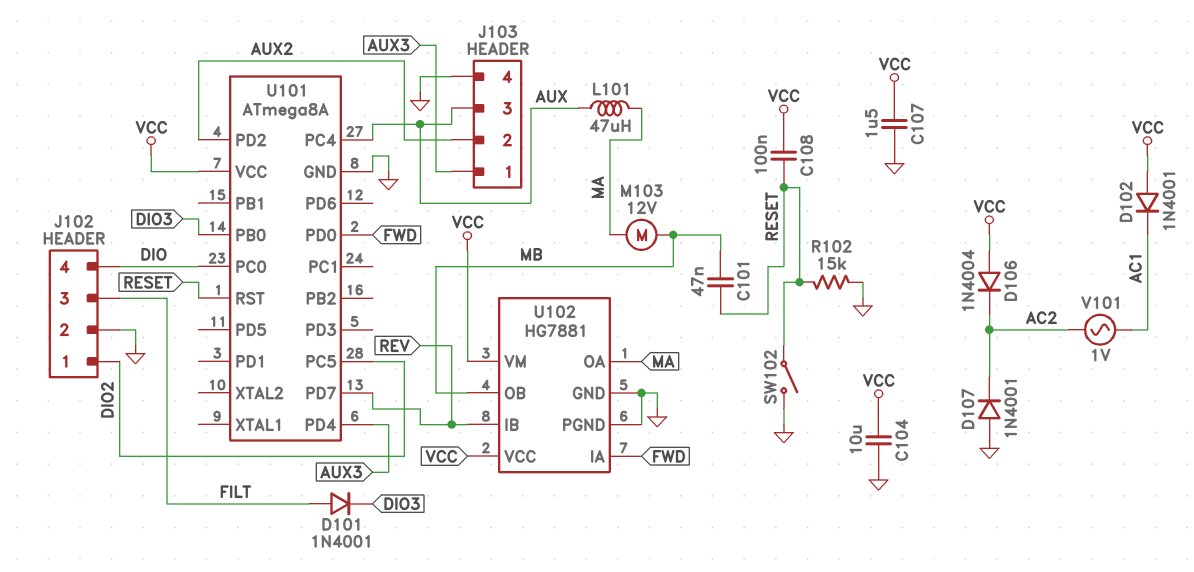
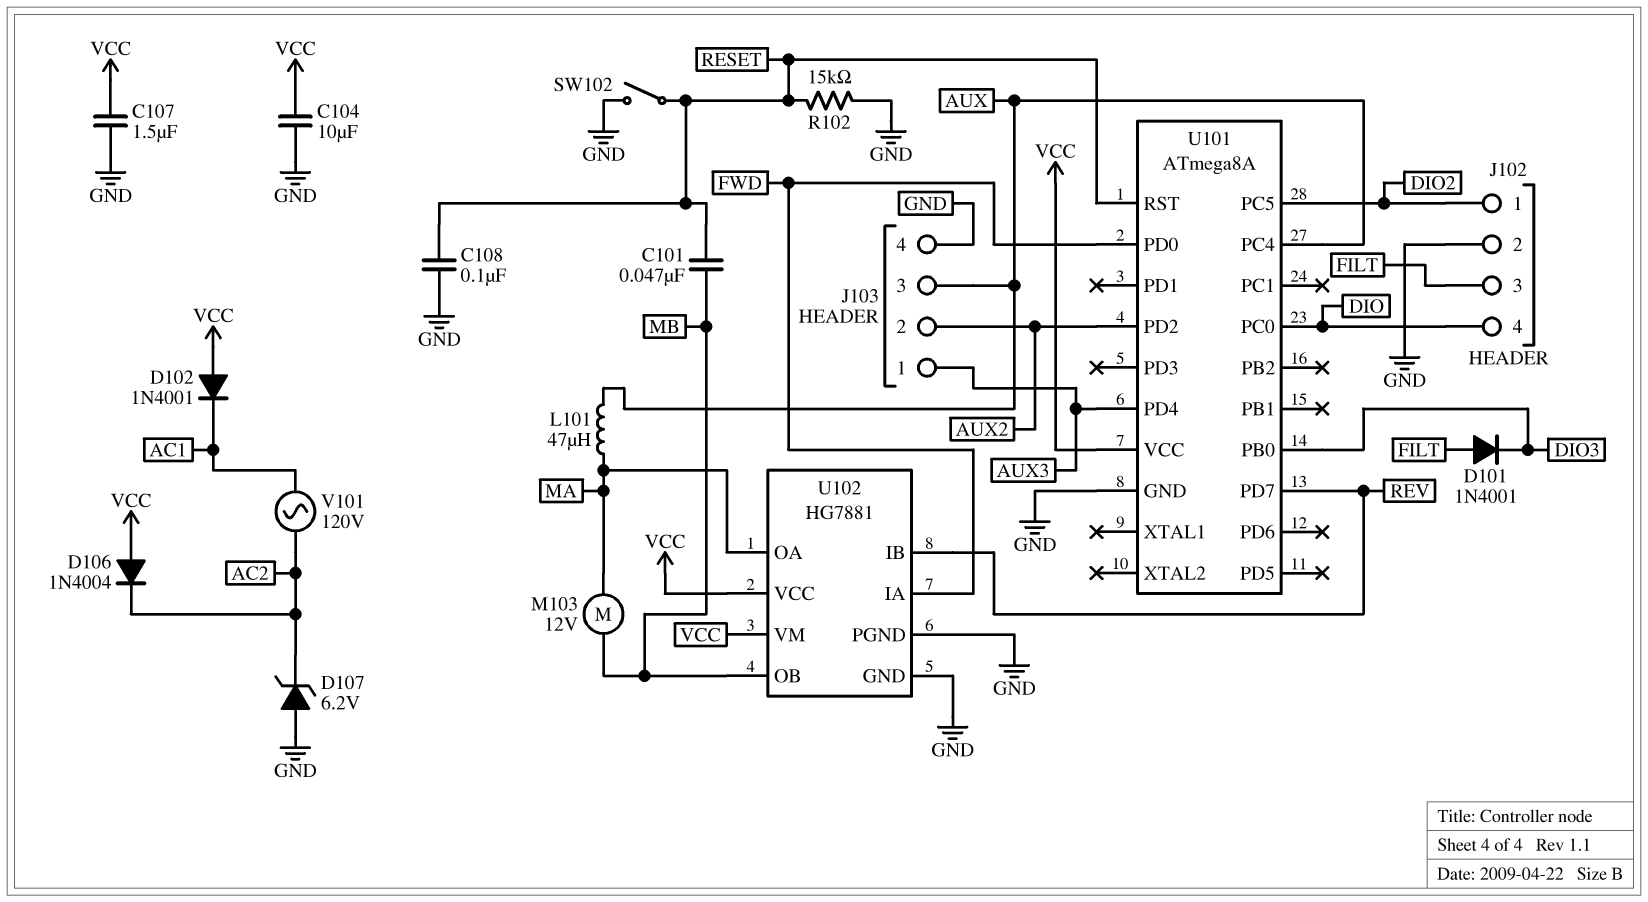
C108: 100nF (RESET, VCC) -> 100nF (GND, RESET)
D107: diode 1N4001 (A GND, K AC2) -> zener 6.2V (A GND, K AC2)
V101: AC 1V (AC1, AC2) -> AC 120V (AC1, AC2)

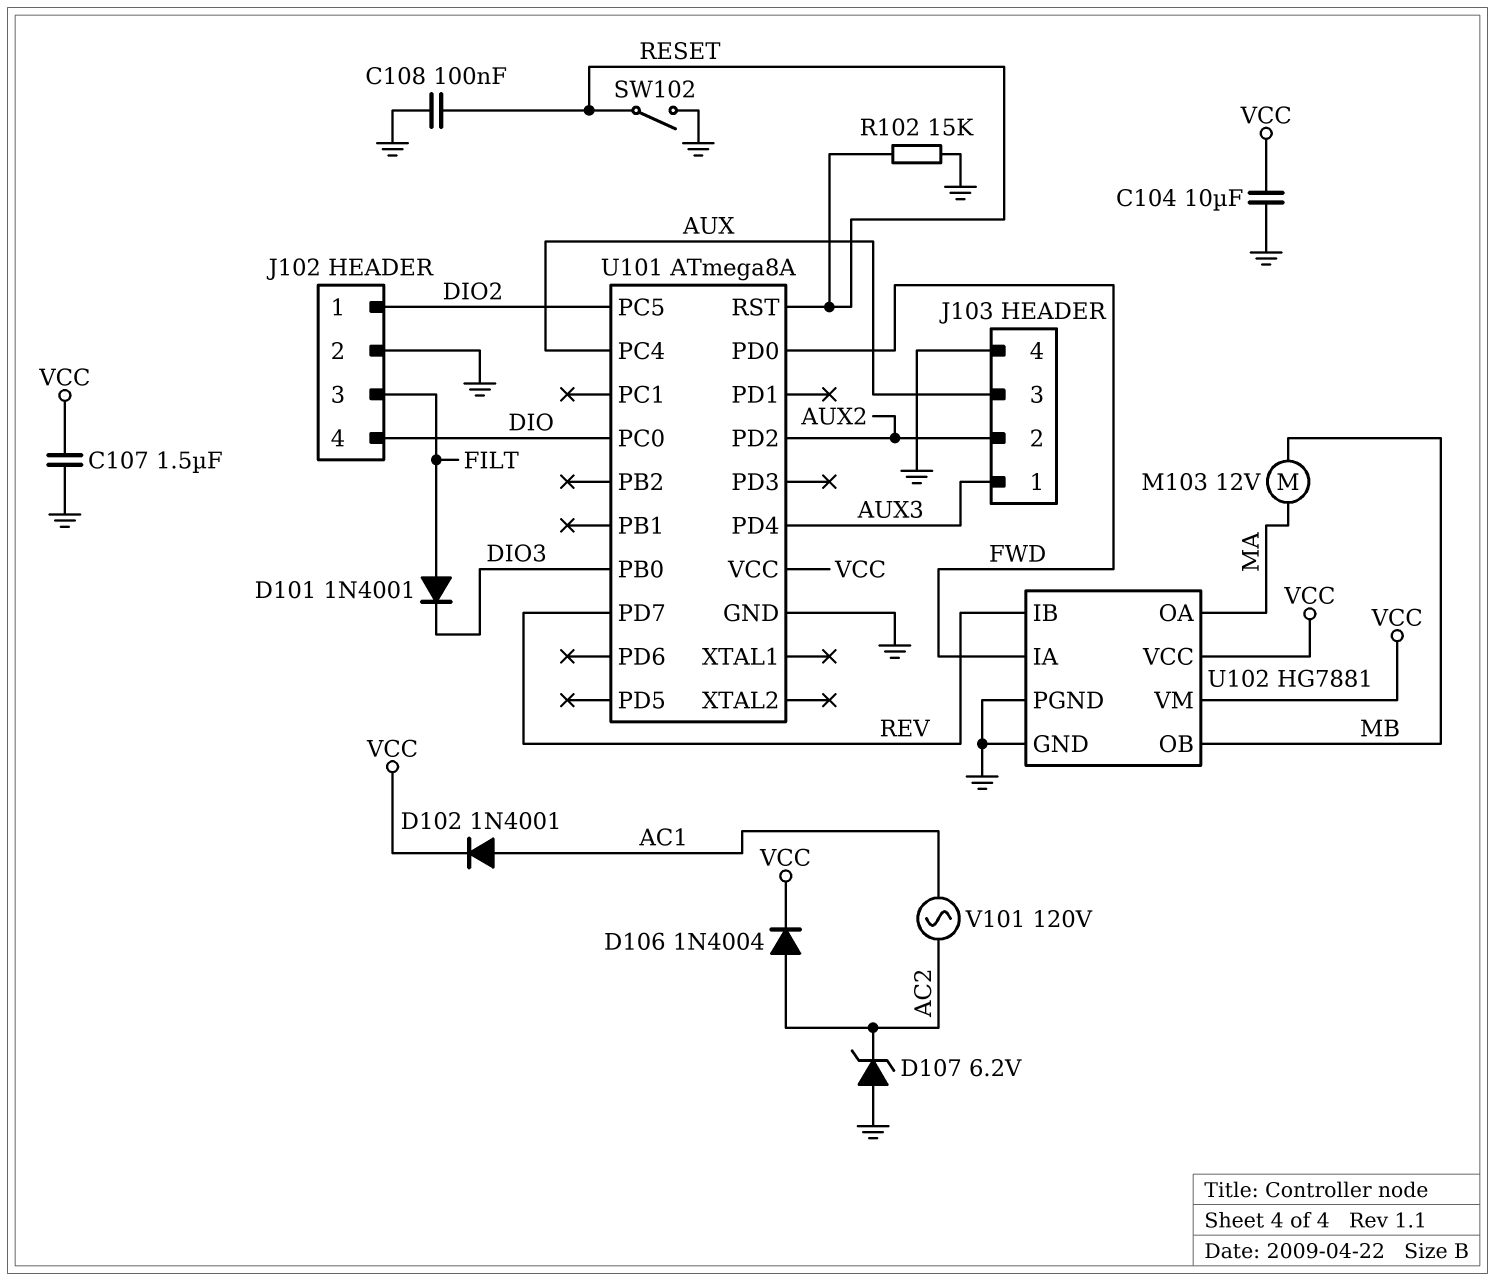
C101: 47nF (MB, RESET) -> none
D102: diode 1N4001 (A VCC, K AC1) -> diode 1N4001 (A AC1, K VCC)
D106: diode 1N4004 (A VCC, K AC2) -> diode 1N4004 (A AC2, K VCC)
L101: 47uH (AUX, MA) -> none

